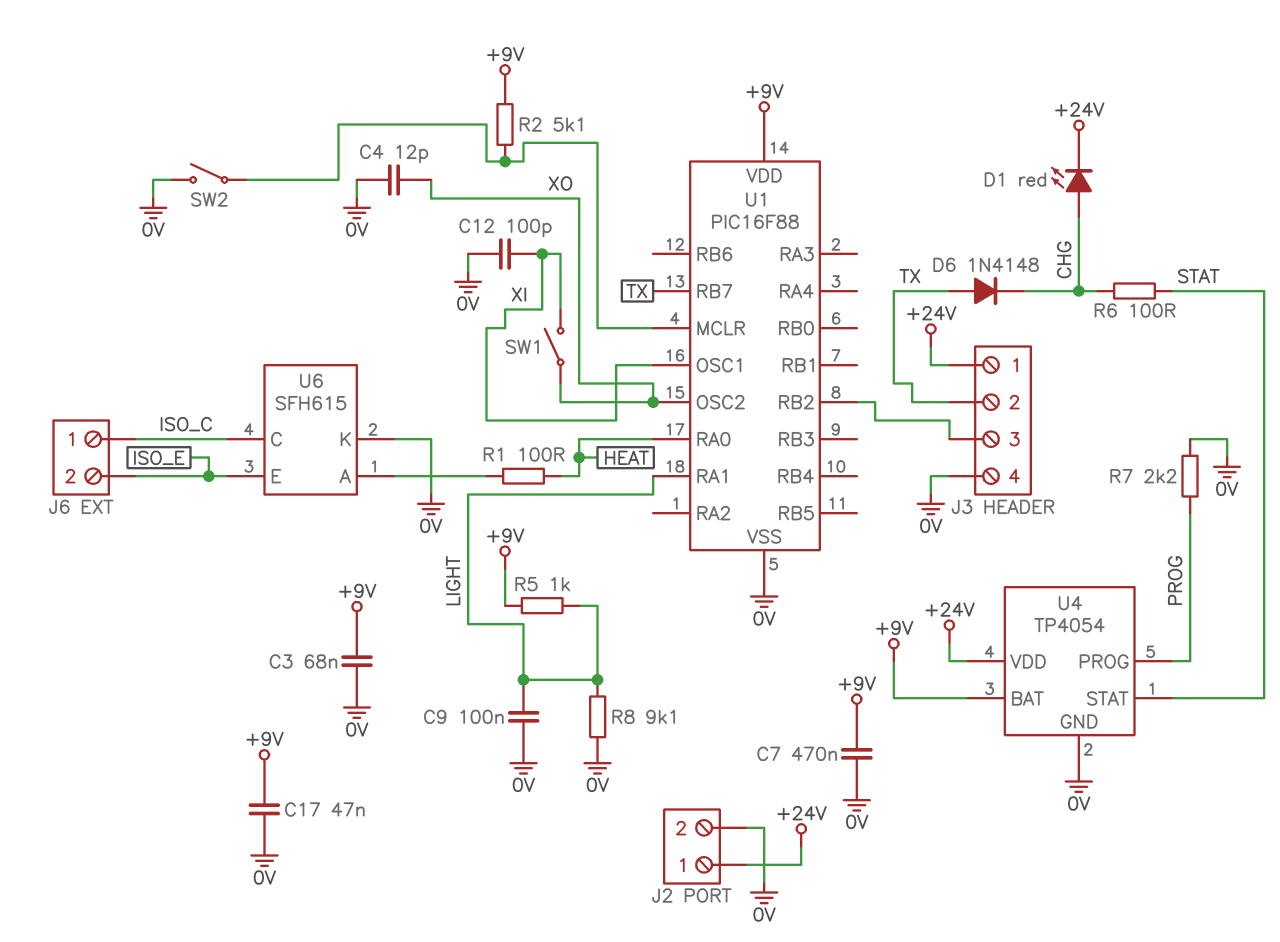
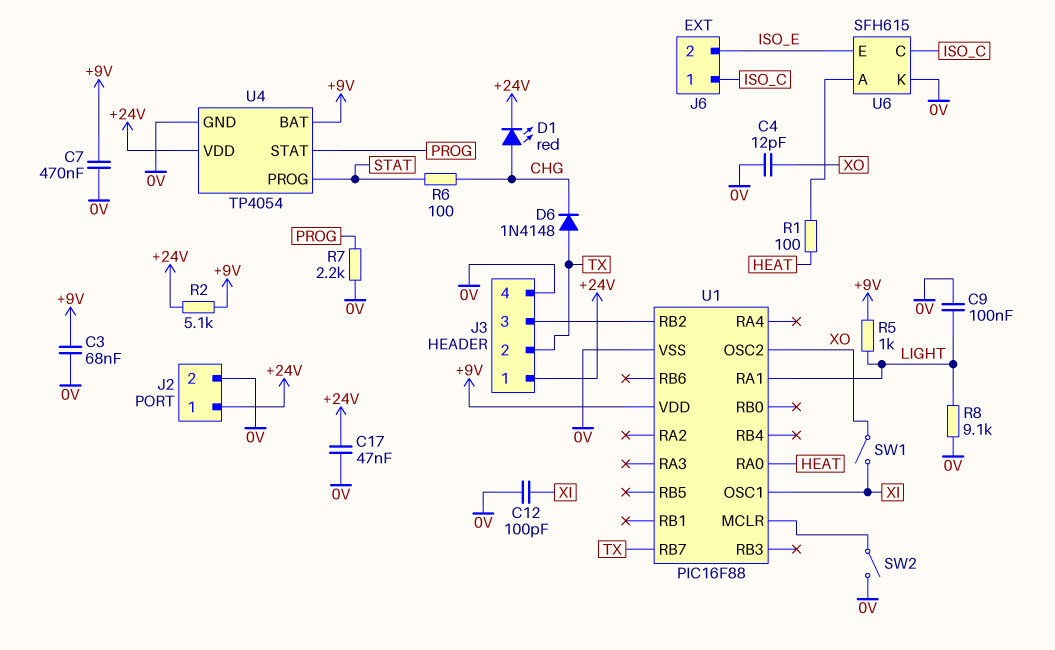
C17: 47nF (+9V, 0V) -> 47nF (+24V, 0V)
R2: 5.1k (+9V, U1/MCLR) -> 5.1k (+9V, +24V)
U4 pin PROG: PROG -> STAT
U4 pin STAT: STAT -> PROG

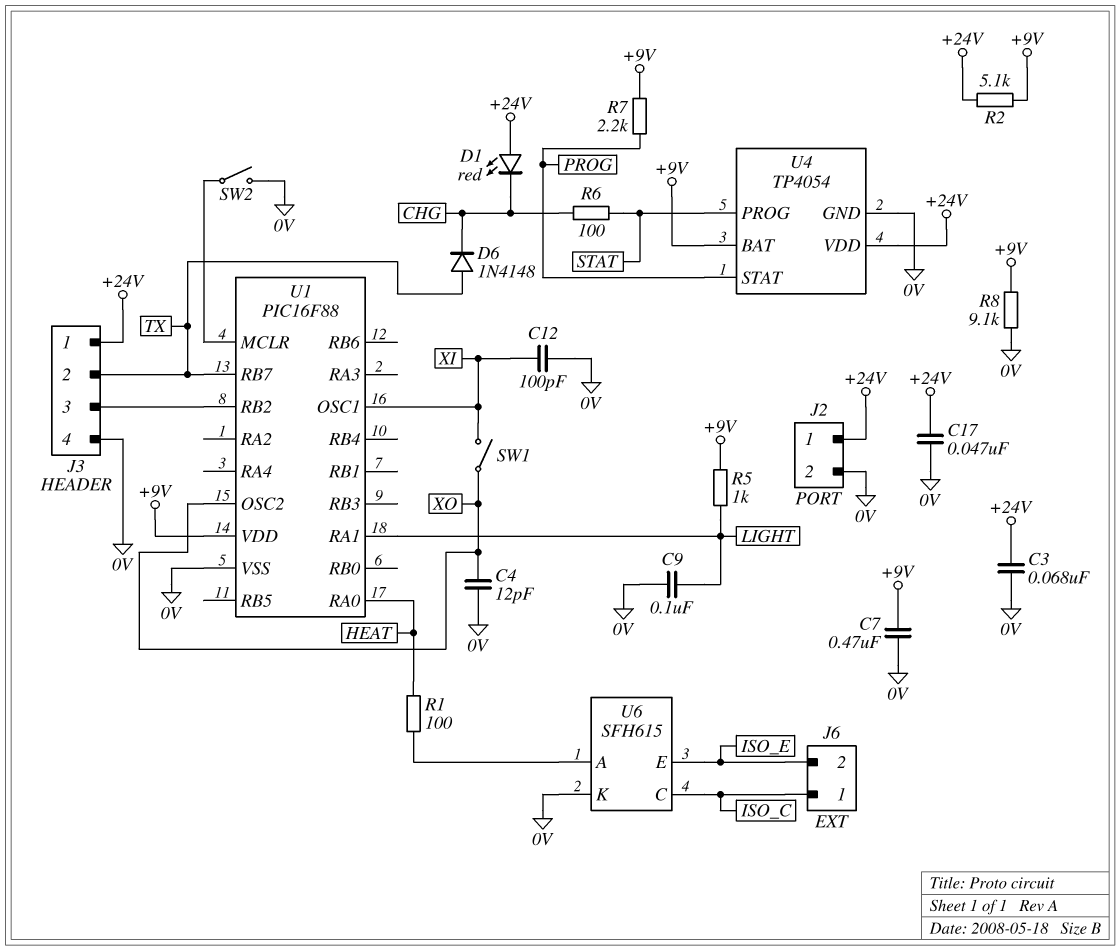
C3: 68nF (+9V, 0V) -> 68nF (+24V, 0V)
D1: LED red (A CHG, K +24V) -> LED red (A +24V, K CHG)
R7: 2.2k (0V, PROG) -> 2.2k (+9V, PROG)
R8: 9.1k (0V, LIGHT) -> 9.1k (+9V, 0V)

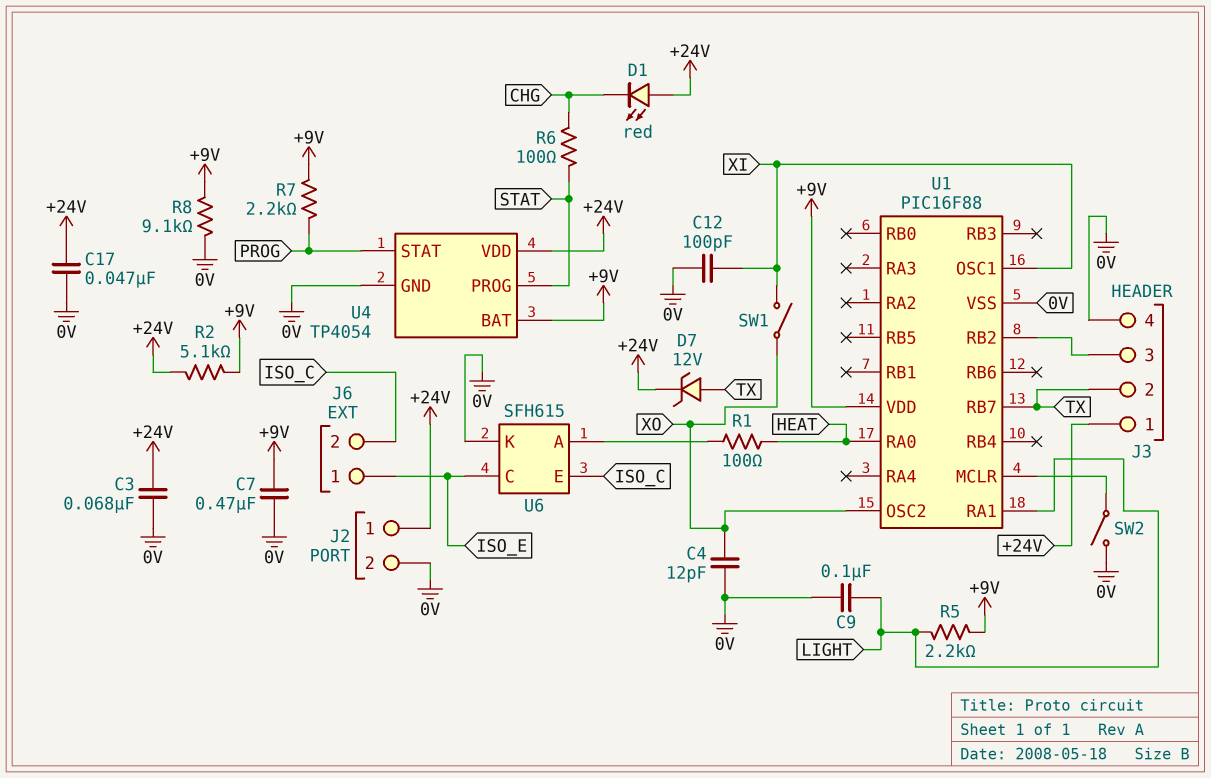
D6: diode 1N4148 (A TX, K CHG) -> none
D7: none -> zener 12V (A TX, K +24V)
J6 pin 1: ISO_C -> ISO_E
J6 pin 2: ISO_E -> ISO_C
R5: 1k (+9V, LIGHT) -> 2.2k (+9V, LIGHT)
U6 pin C: ISO_C -> ISO_E
U6 pin E: ISO_E -> ISO_C

